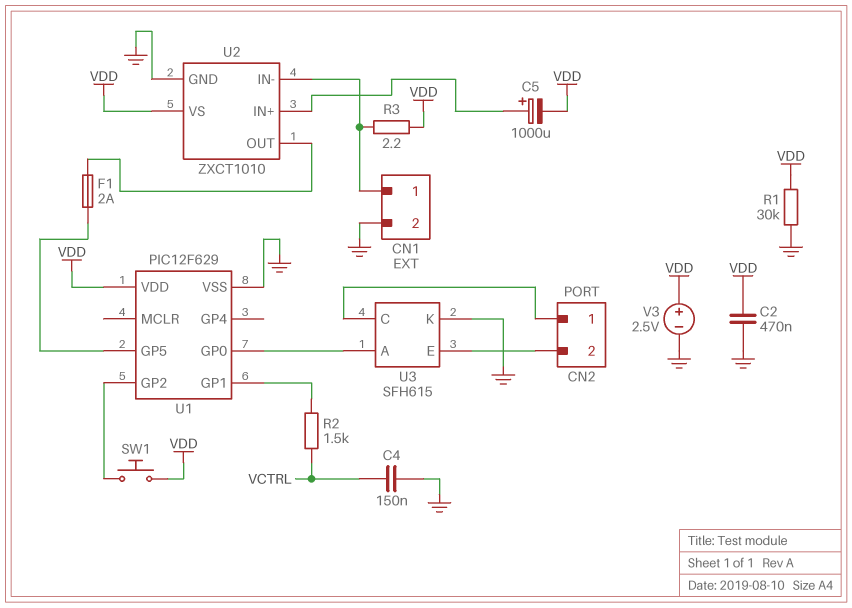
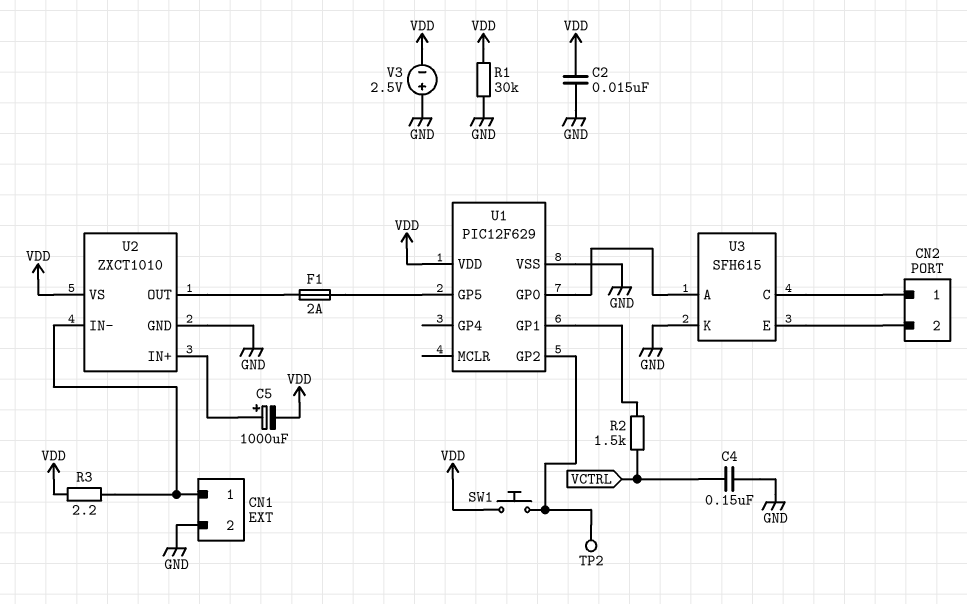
C2: 470nF (GND, VDD) -> 15nF (GND, VDD)
TP2: none -> test point (U1/GP2)
V3: 2.5V (plus VDD, minus GND) -> 2.5V (plus GND, minus VDD)

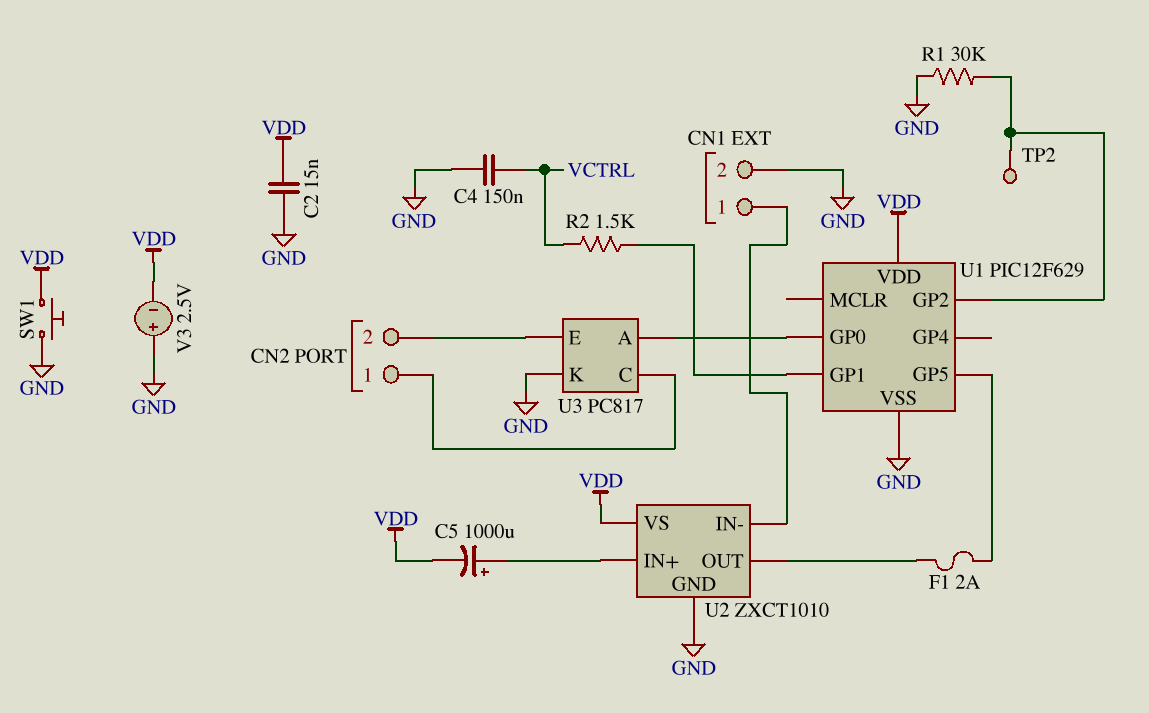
R1: 30k (GND, VDD) -> 30k (GND, U1/GP2)
R3: 2.2 (CN1/1, VDD) -> none
SW1: button (U1/GP2, VDD) -> button (GND, VDD)
U3: SFH615 -> PC817

